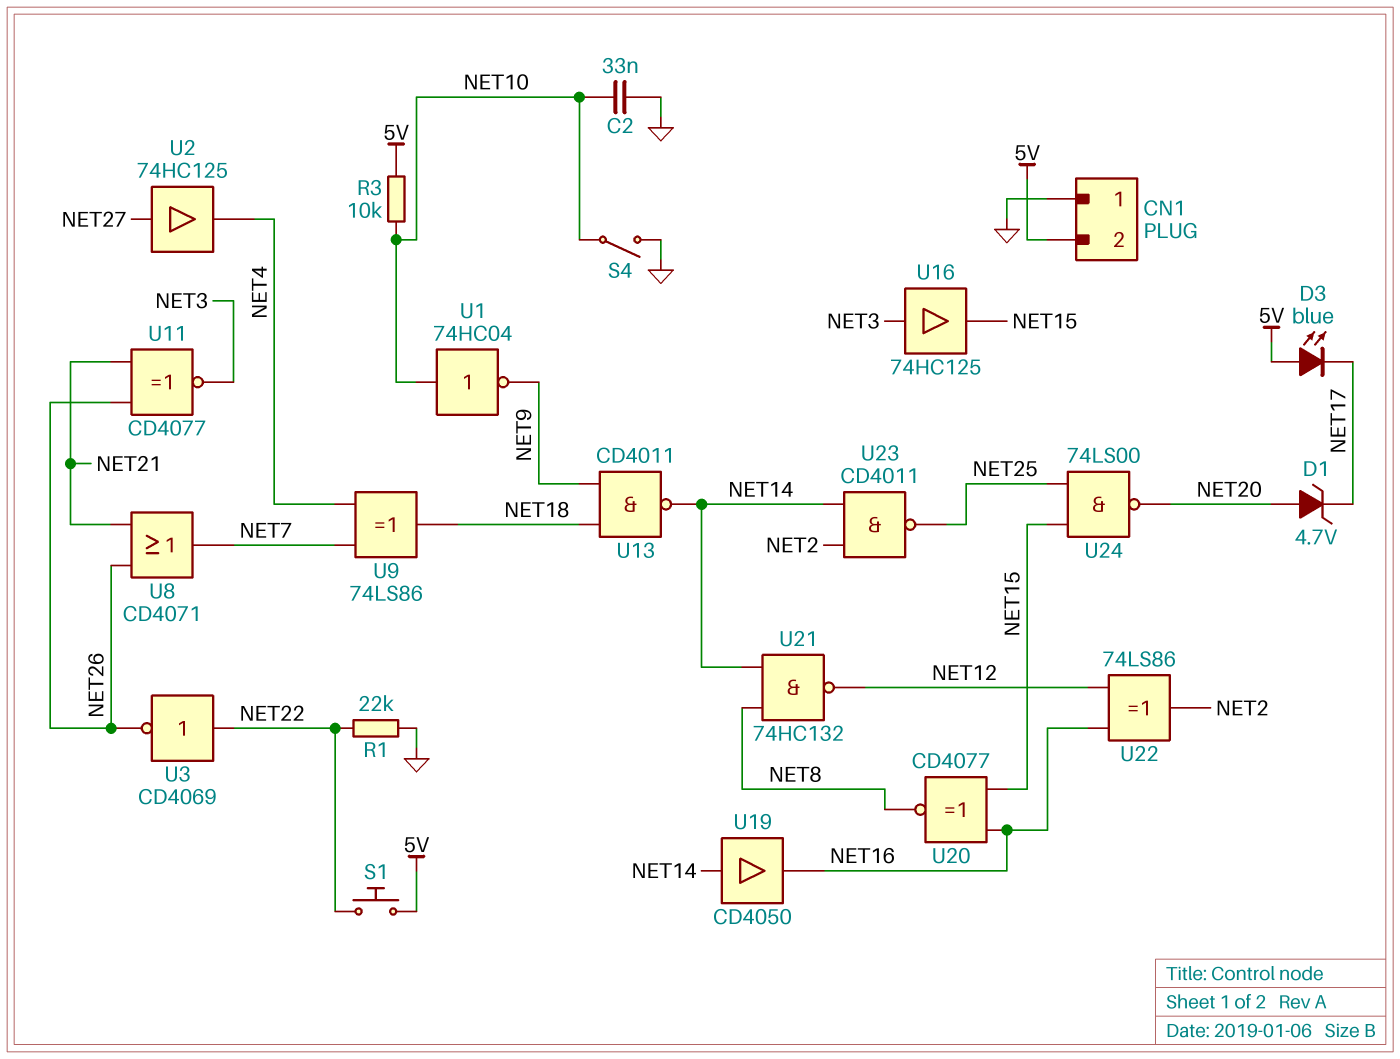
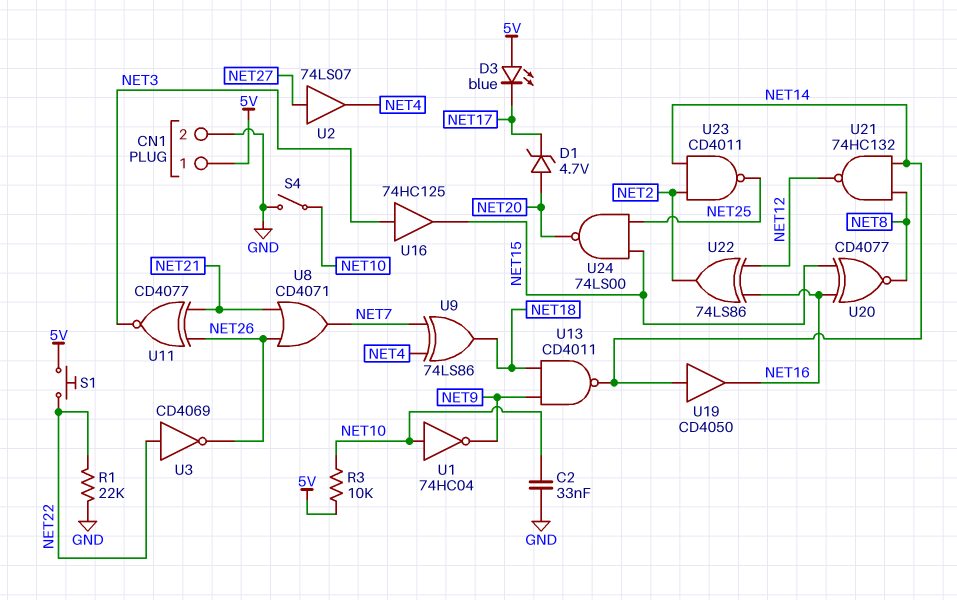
CN1 pin 1: GND -> 5V
CN1 pin 2: 5V -> GND
U2: buffer 74HC125 (in NET27, out NET4) -> buffer 74LS07 (in NET27, out NET4)

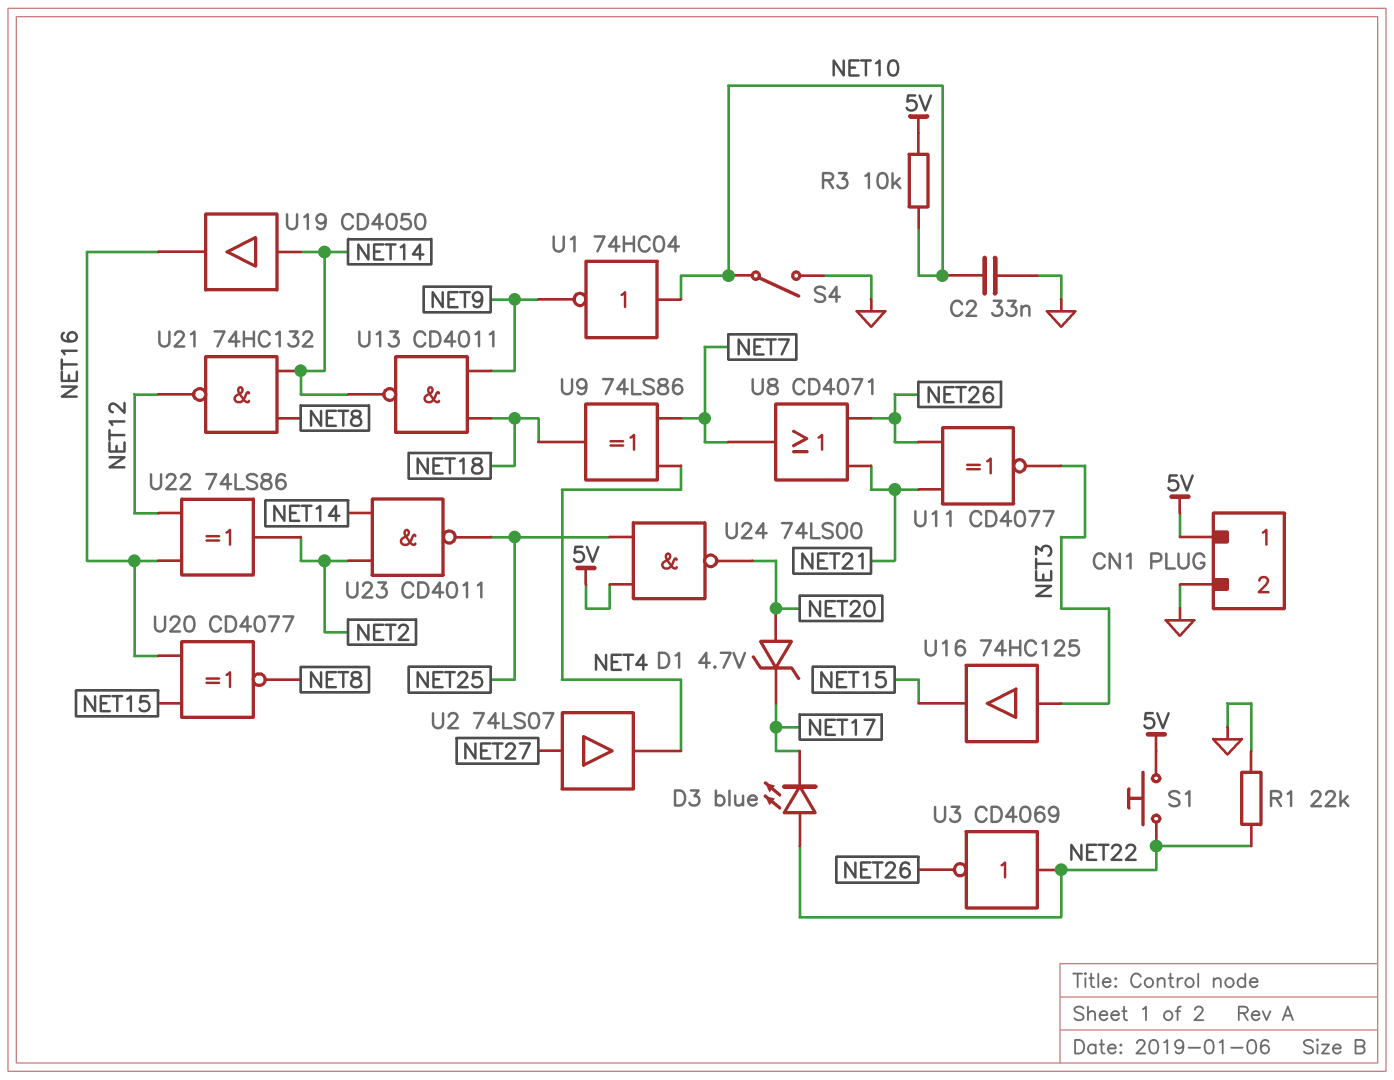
D3: LED blue (A 5V, K NET17) -> LED blue (A NET22, K NET17)
U24: NAND 74LS00 (in NET15, in NET25, out NET20) -> NAND 74LS00 (in 5V, in NET25, out NET20)

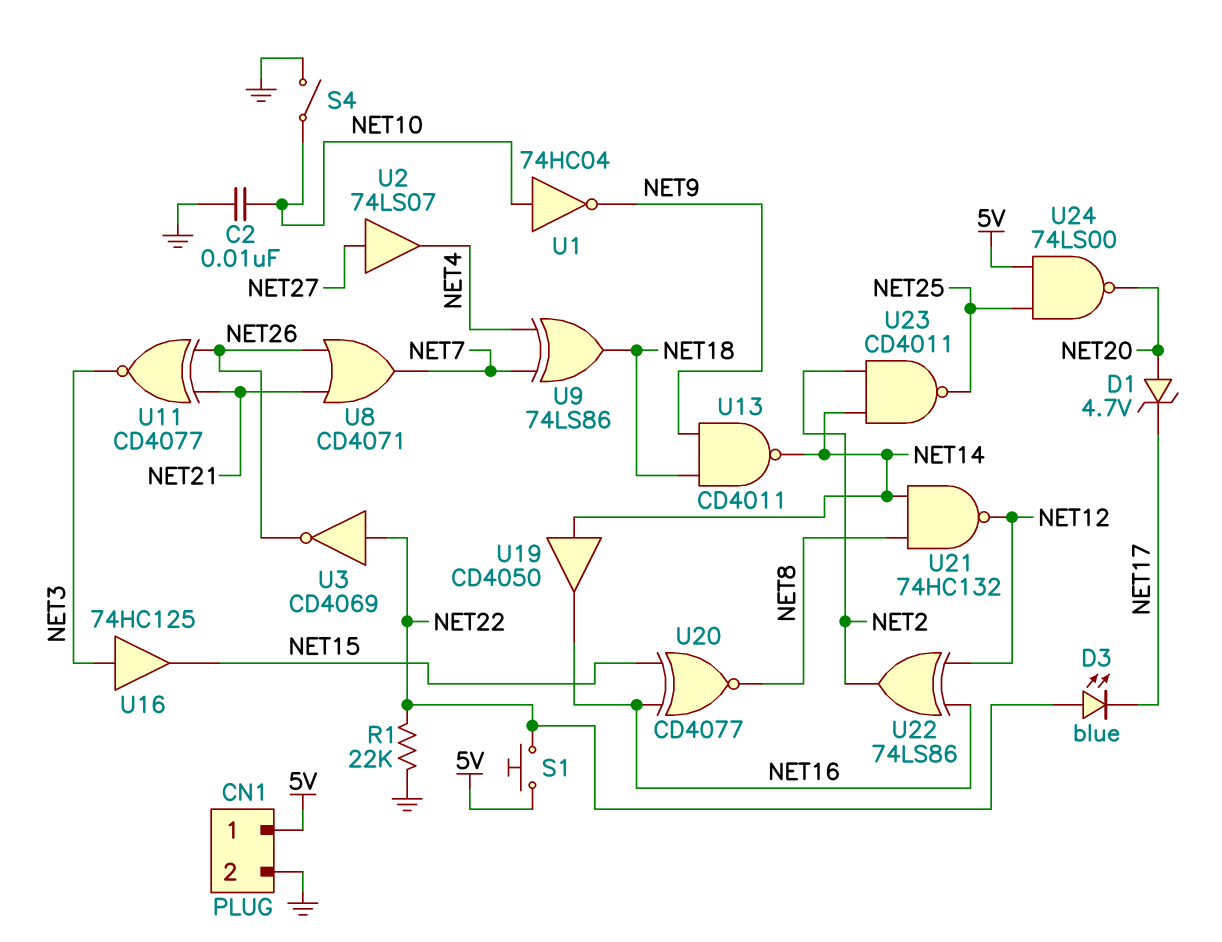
C2: 33nF (GND, NET10) -> 10nF (GND, NET10)
R3: 10k (5V, NET10) -> none

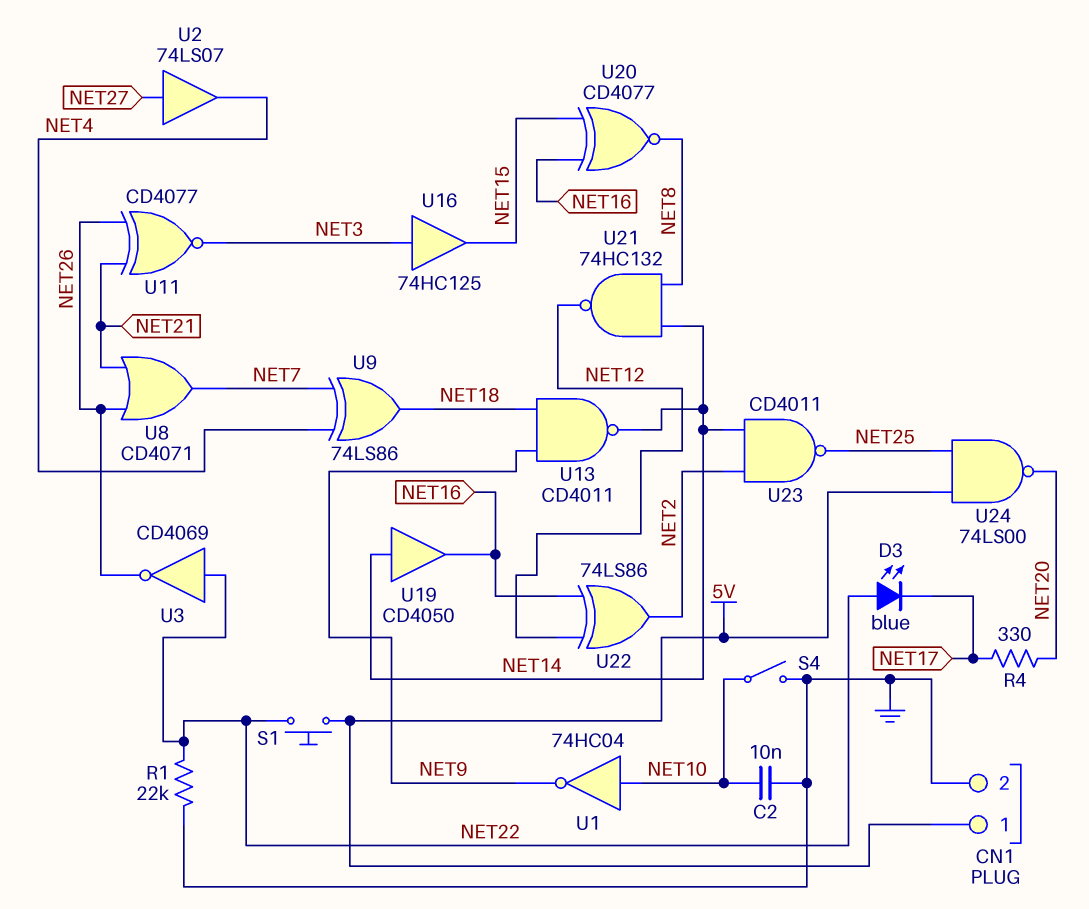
D1: zener 4.7V (A NET20, K NET17) -> none
R4: none -> 330 (NET17, NET20)

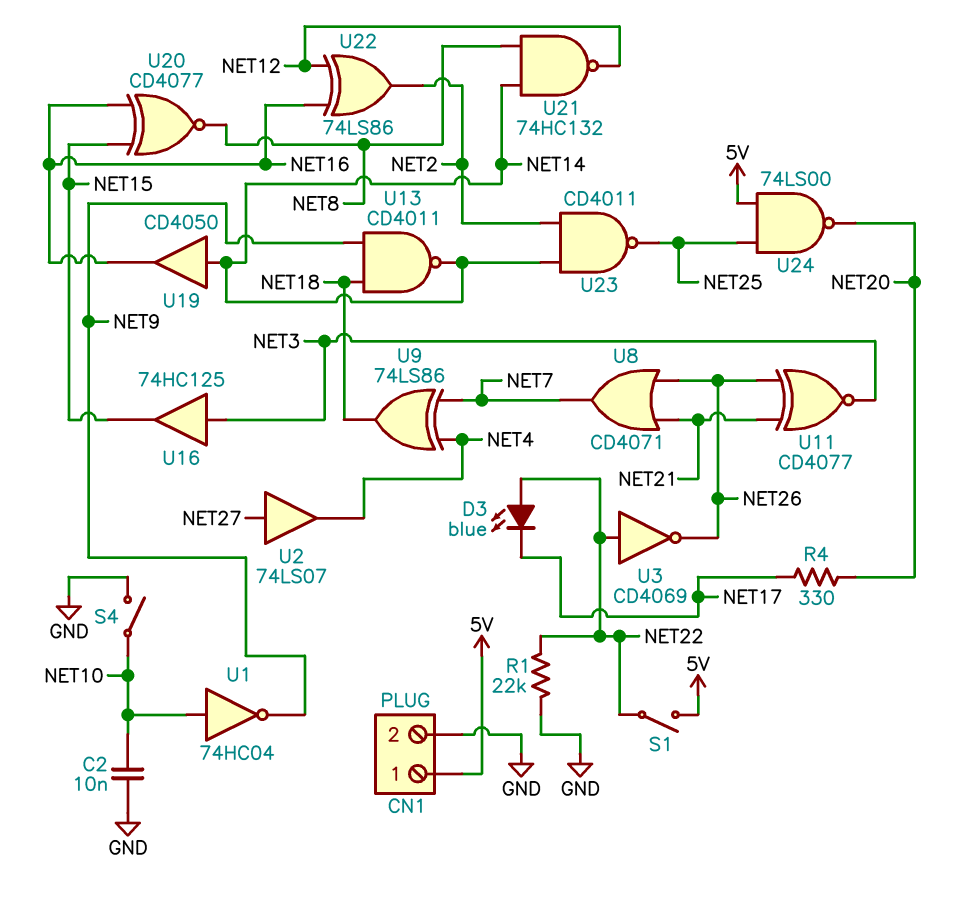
S1: button (5V, NET22) -> switch (5V, NET22)

